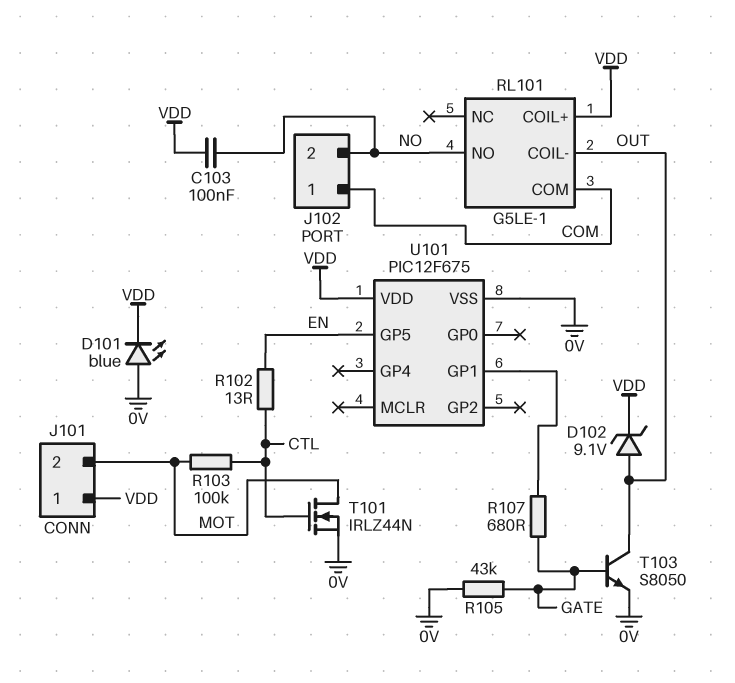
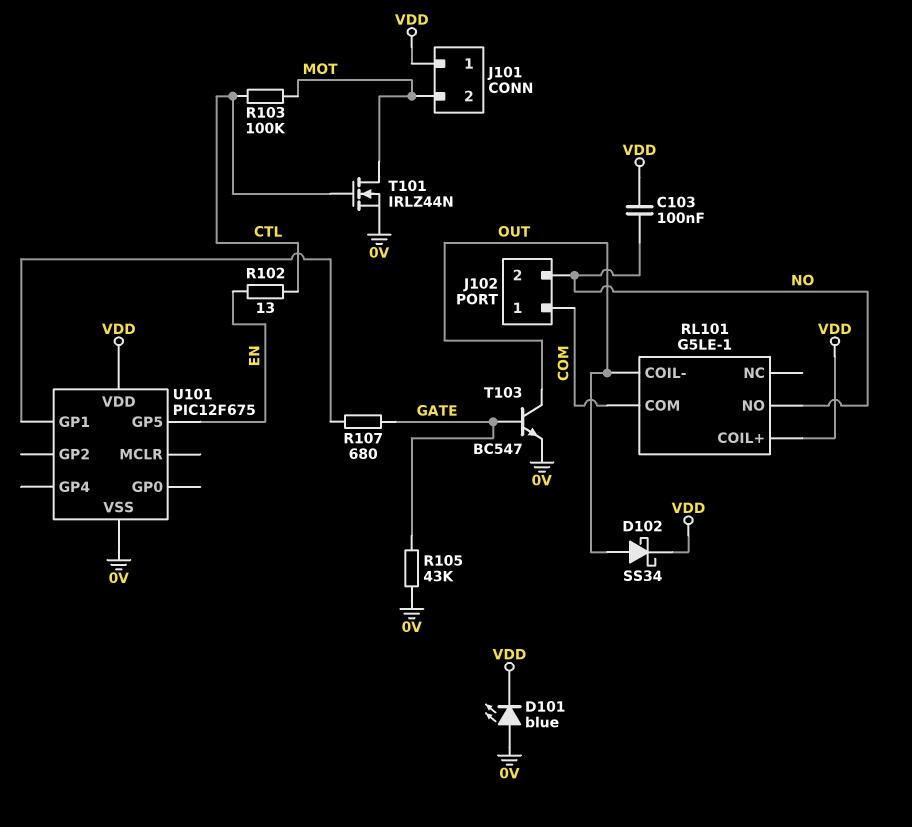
D102: zener 9.1V (A OUT, K VDD) -> schottky SS34 (A OUT, K VDD)
T103: NPN S8050 (B GATE, C OUT, E 0V) -> NPN BC547 (B GATE, C OUT, E 0V)

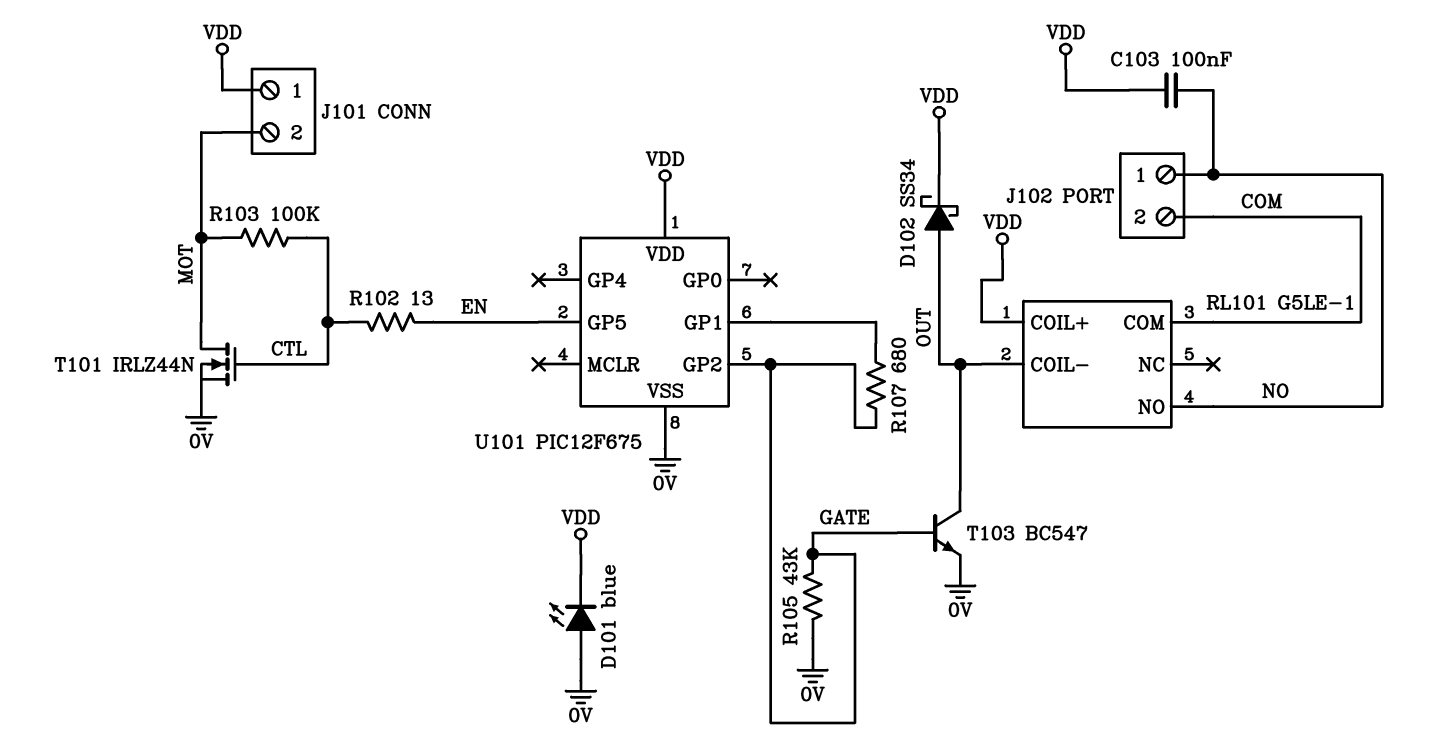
J102 pin 1: COM -> NO
J102 pin 2: NO -> COM
U101 pin GP2: none -> GATE

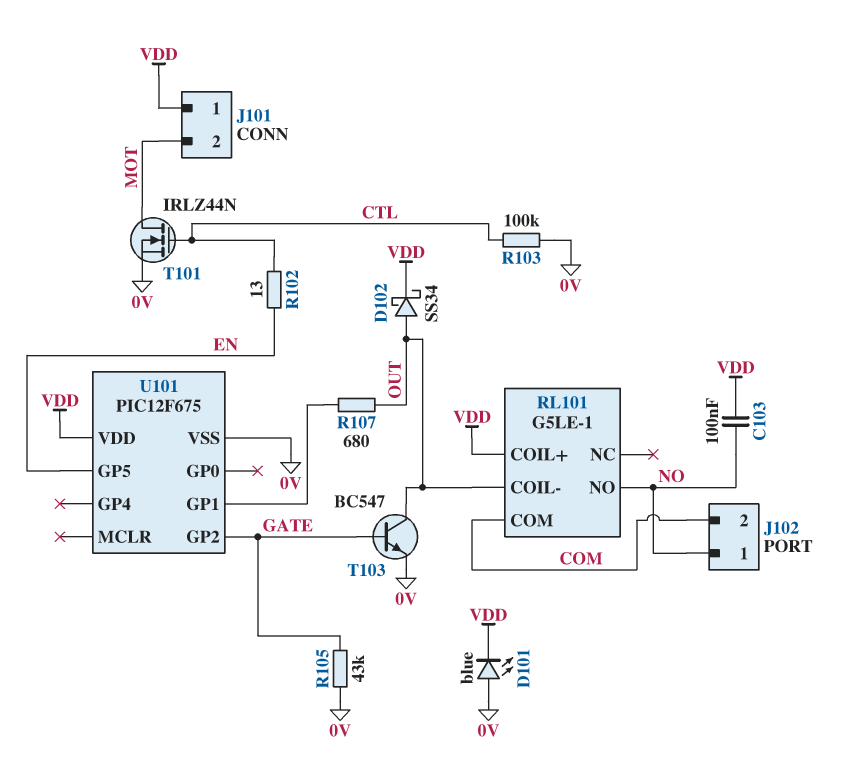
R103: 100k (CTL, MOT) -> 100k (0V, CTL)
R107: 680 (GATE, U101/GP1) -> 680 (OUT, U101/GP1)

